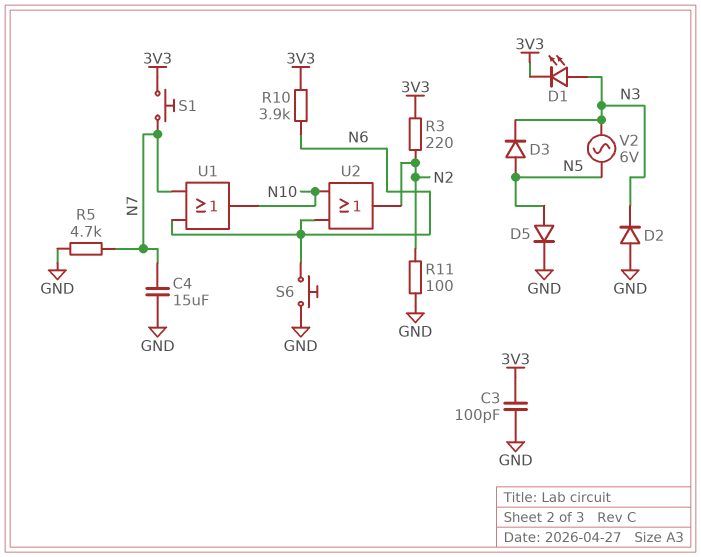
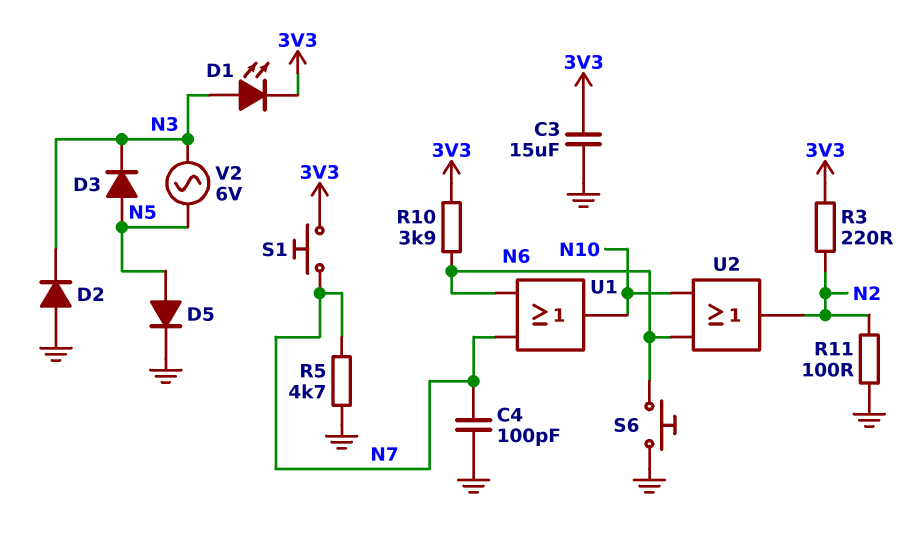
C3: 100pF (3V3, GND) -> 15uF (3V3, GND)
C4: 15uF (GND, N7) -> 100pF (GND, N7)

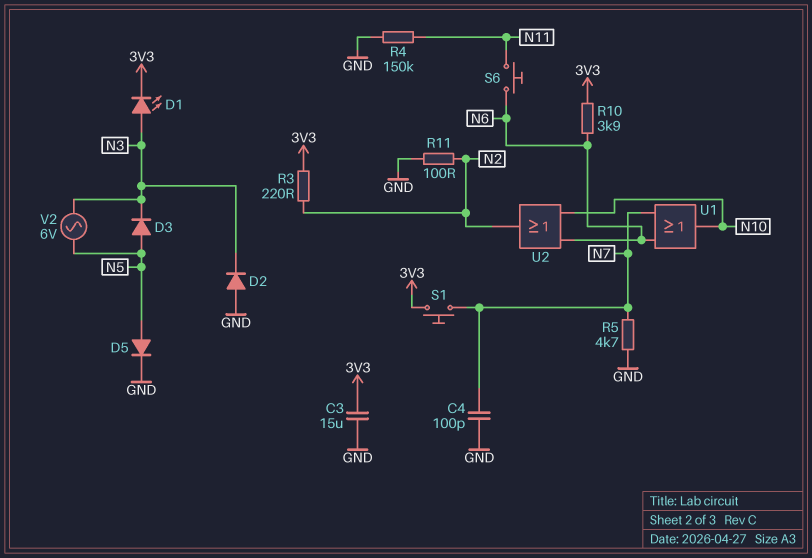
R4: none -> 150k (GND, N11)
S6: button (GND, N6) -> button (N6, N11)

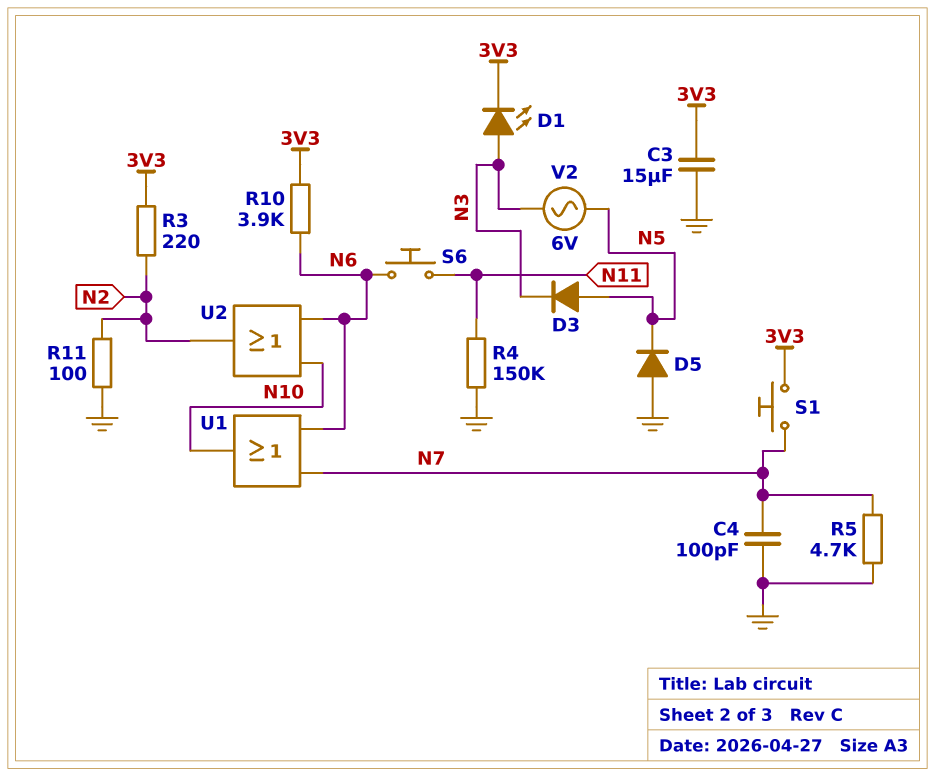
D2: diode (A GND, K N3) -> none
D5: diode (A N5, K GND) -> diode (A GND, K N5)

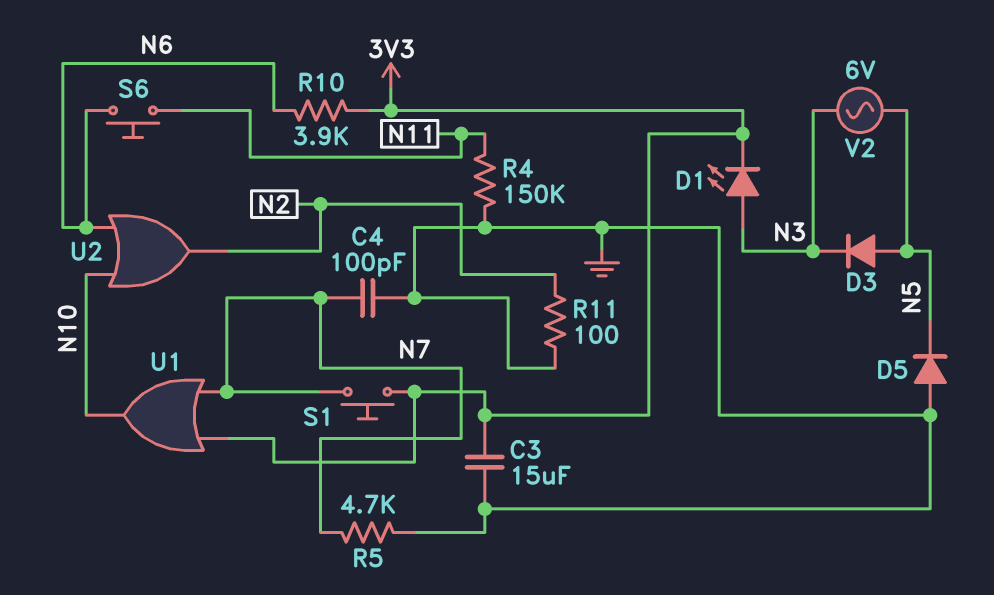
R3: 220 (3V3, N2) -> none
U1: OR (in N6, in N7, out N10) -> OR (in 3V3, in N7, out N10)

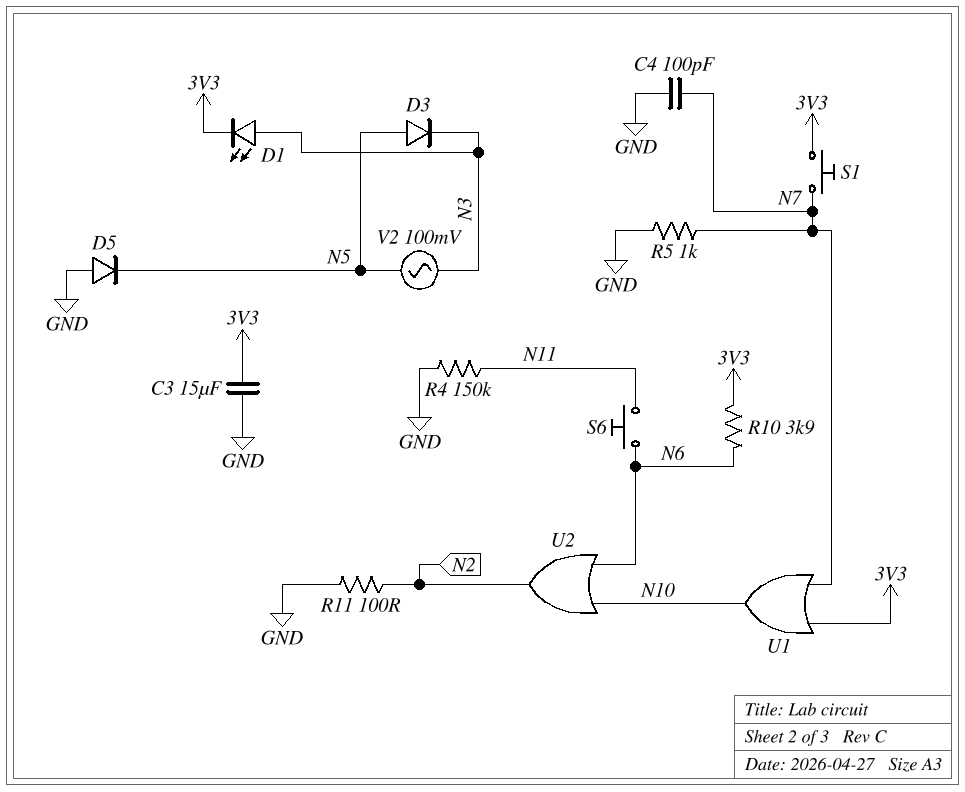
R5: 4.7k (GND, N7) -> 1k (GND, N7)
V2: AC 6V (N3, N5) -> AC 100mV (N3, N5)

